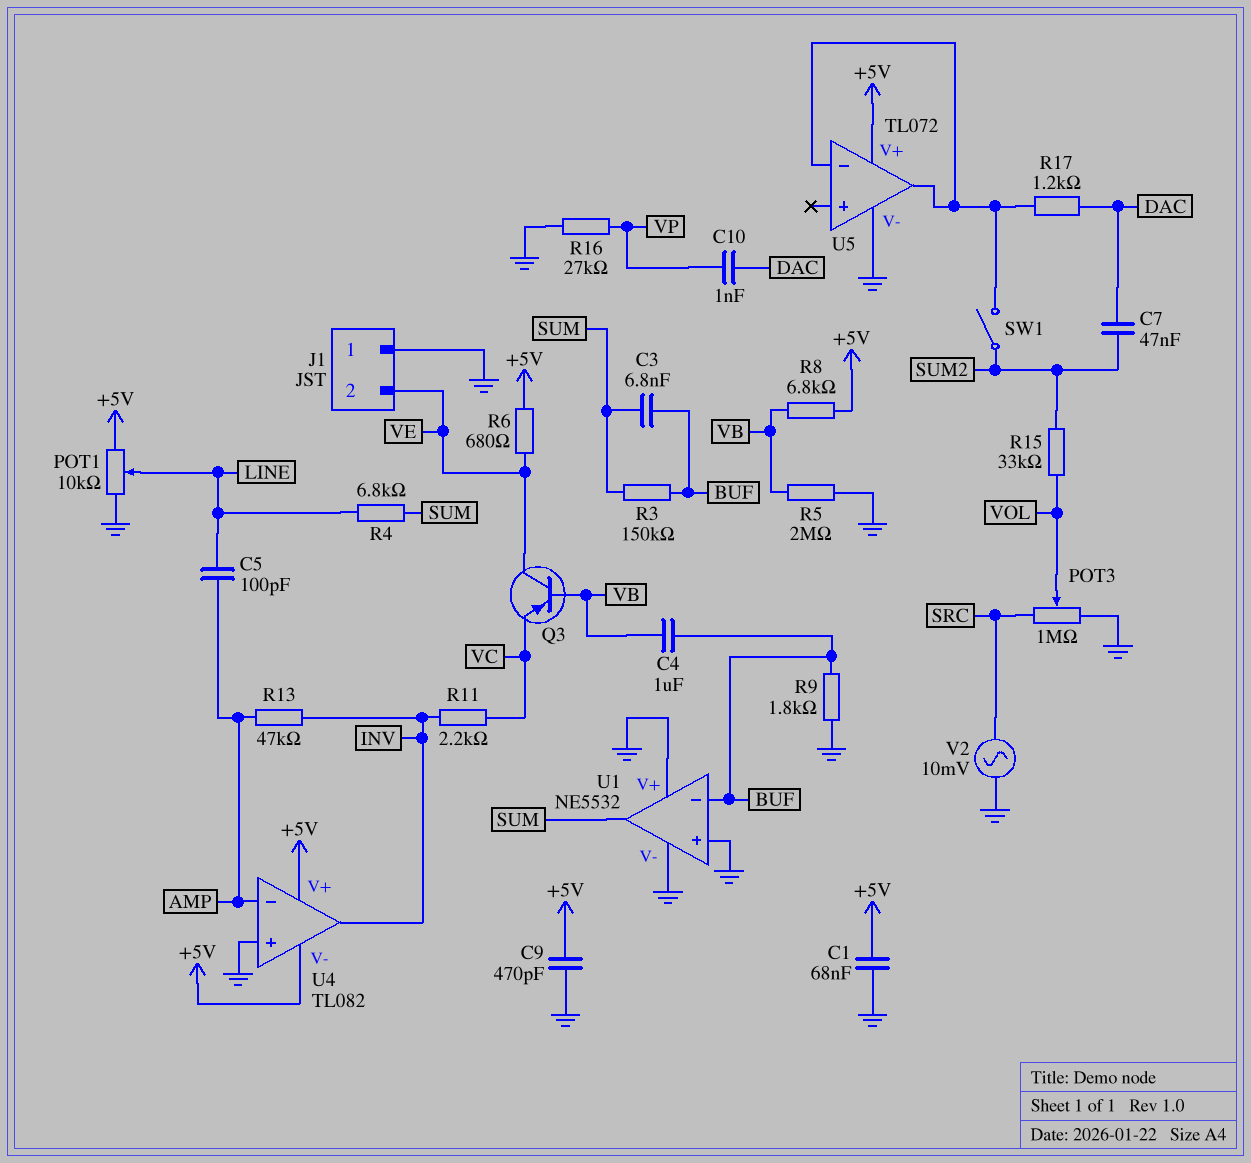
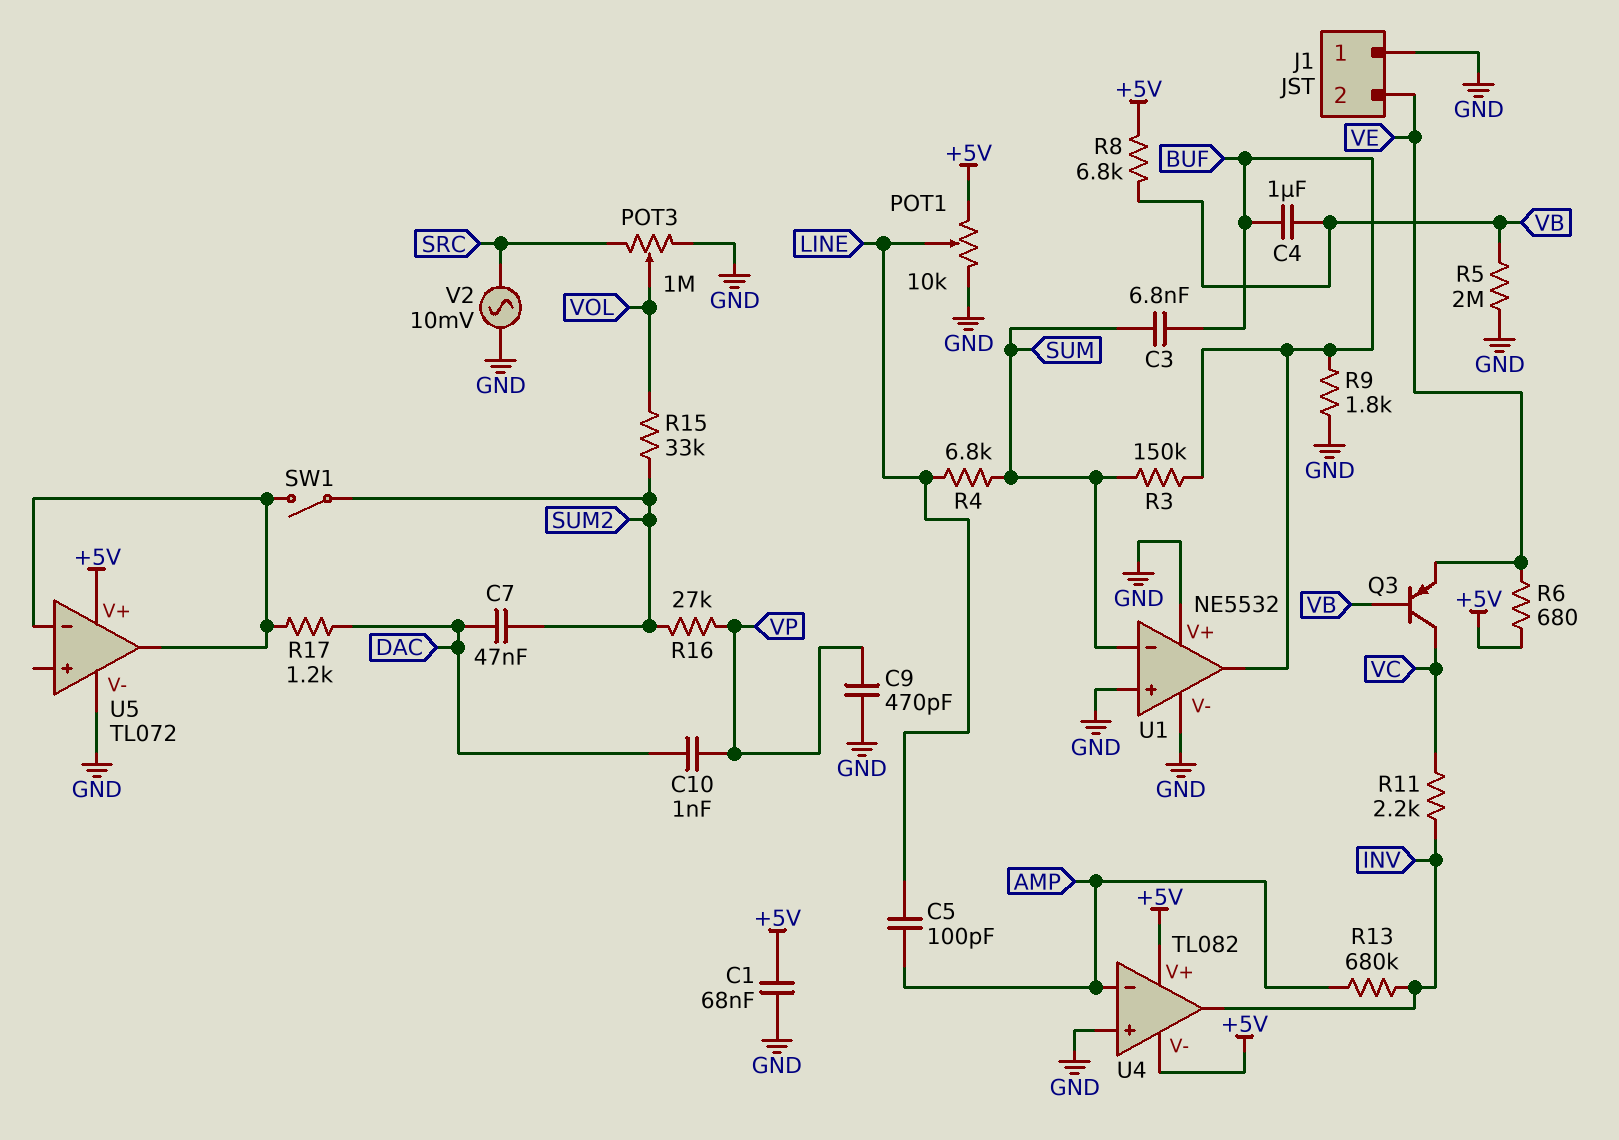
C9: 470pF (+5V, GND) -> 470pF (GND, VP)
Q3: PNP (B VB, C VE, E VC) -> PNP (B VB, C VC, E VE)
R13: 47k (AMP, INV) -> 680k (AMP, INV)
R16: 27k (GND, VP) -> 27k (SUM2, VP)
U1 pin in-: BUF -> SUM
U1 pin out: SUM -> BUF

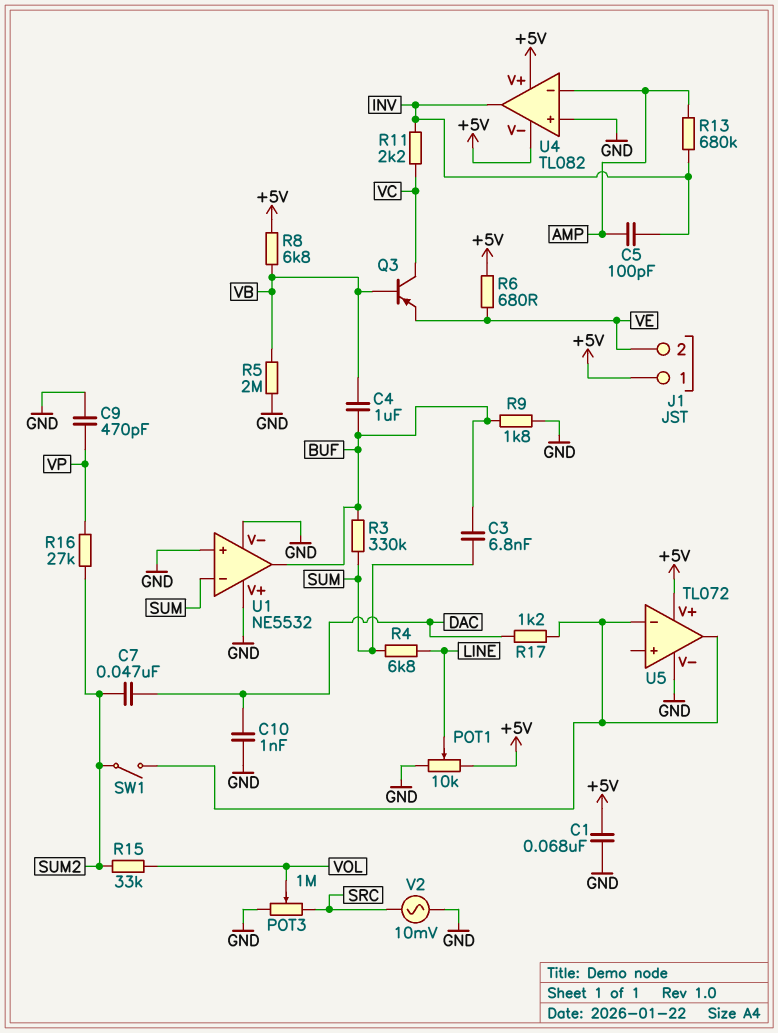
C5: 100pF (AMP, LINE) -> 100pF (AMP, INV)
C10: 1nF (DAC, VP) -> 1nF (DAC, GND)
J1 pin 1: GND -> +5V
R3: 150k (BUF, SUM) -> 330k (BUF, SUM)

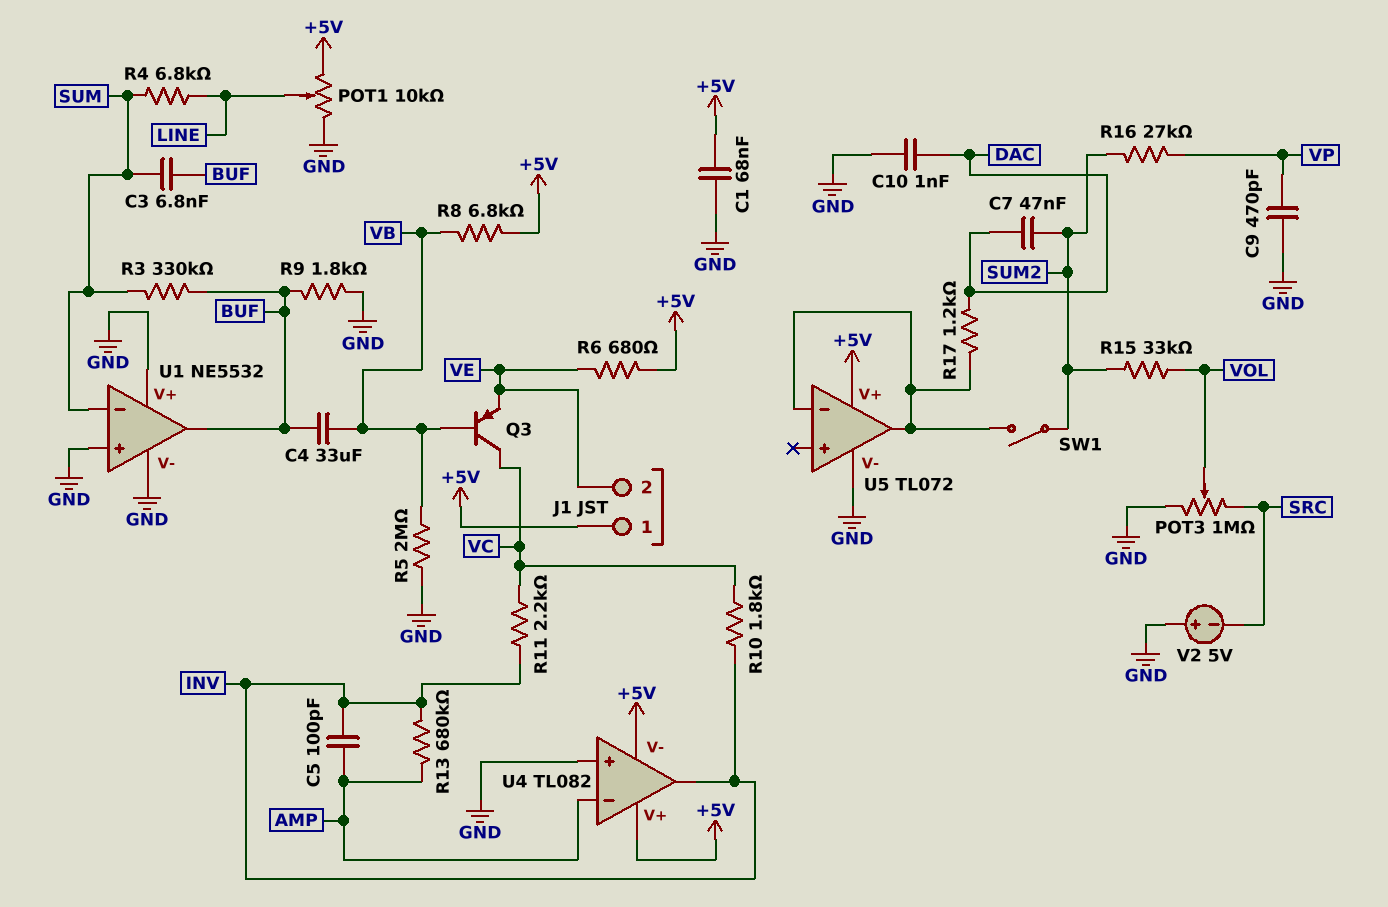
C4: 1uF (BUF, VB) -> 33uF (BUF, VB)
R10: none -> 1.8k (INV, VC)
V2: AC 10mV (GND, SRC) -> 5V (plus GND, minus SRC)

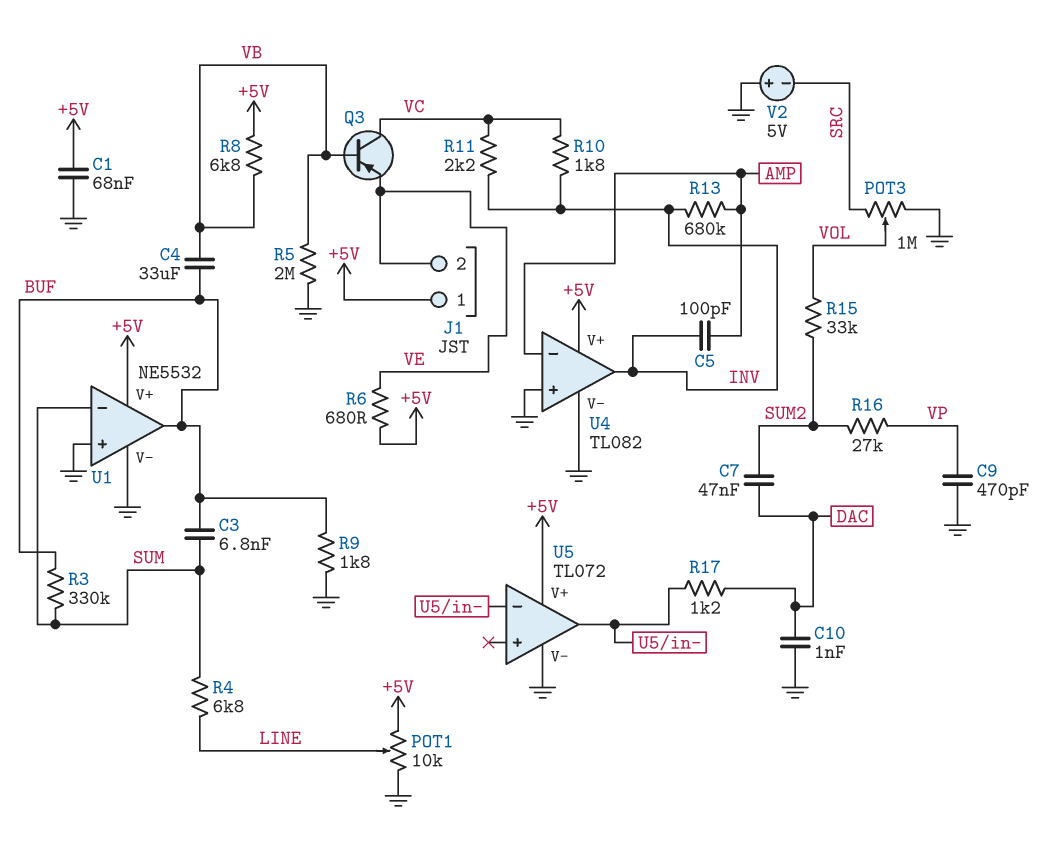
SW1: switch (SUM2, U5/in-) -> none
U1 pin V+: GND -> +5V
U4 pin V-: +5V -> GND

